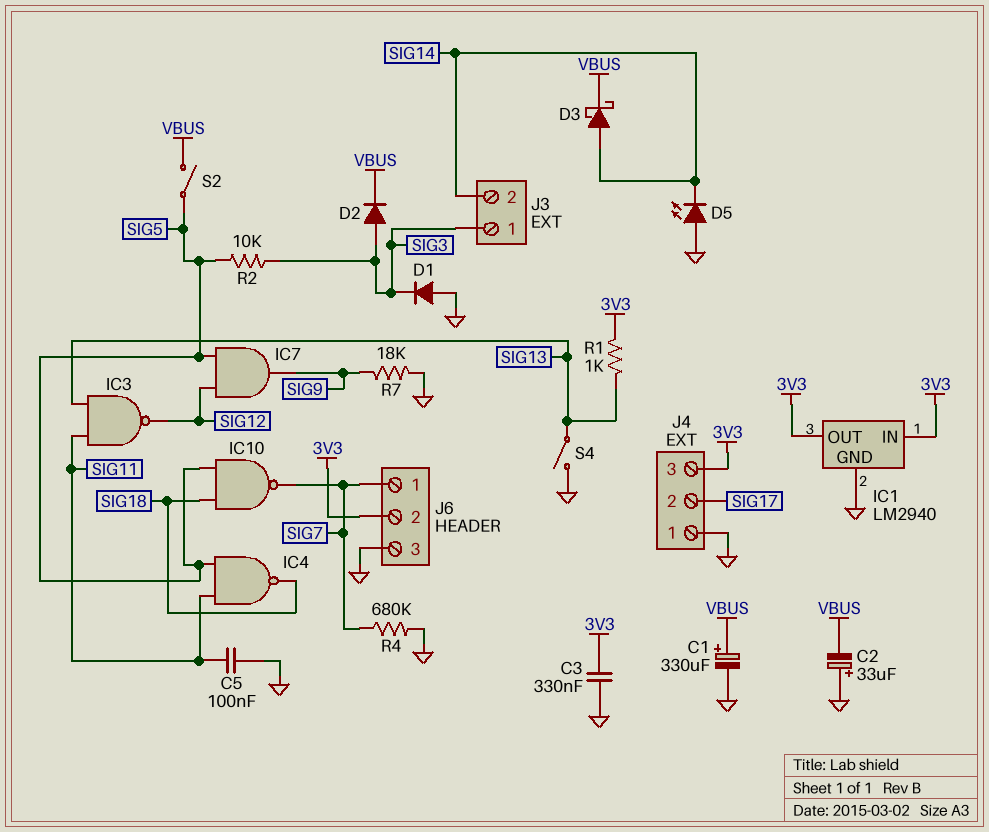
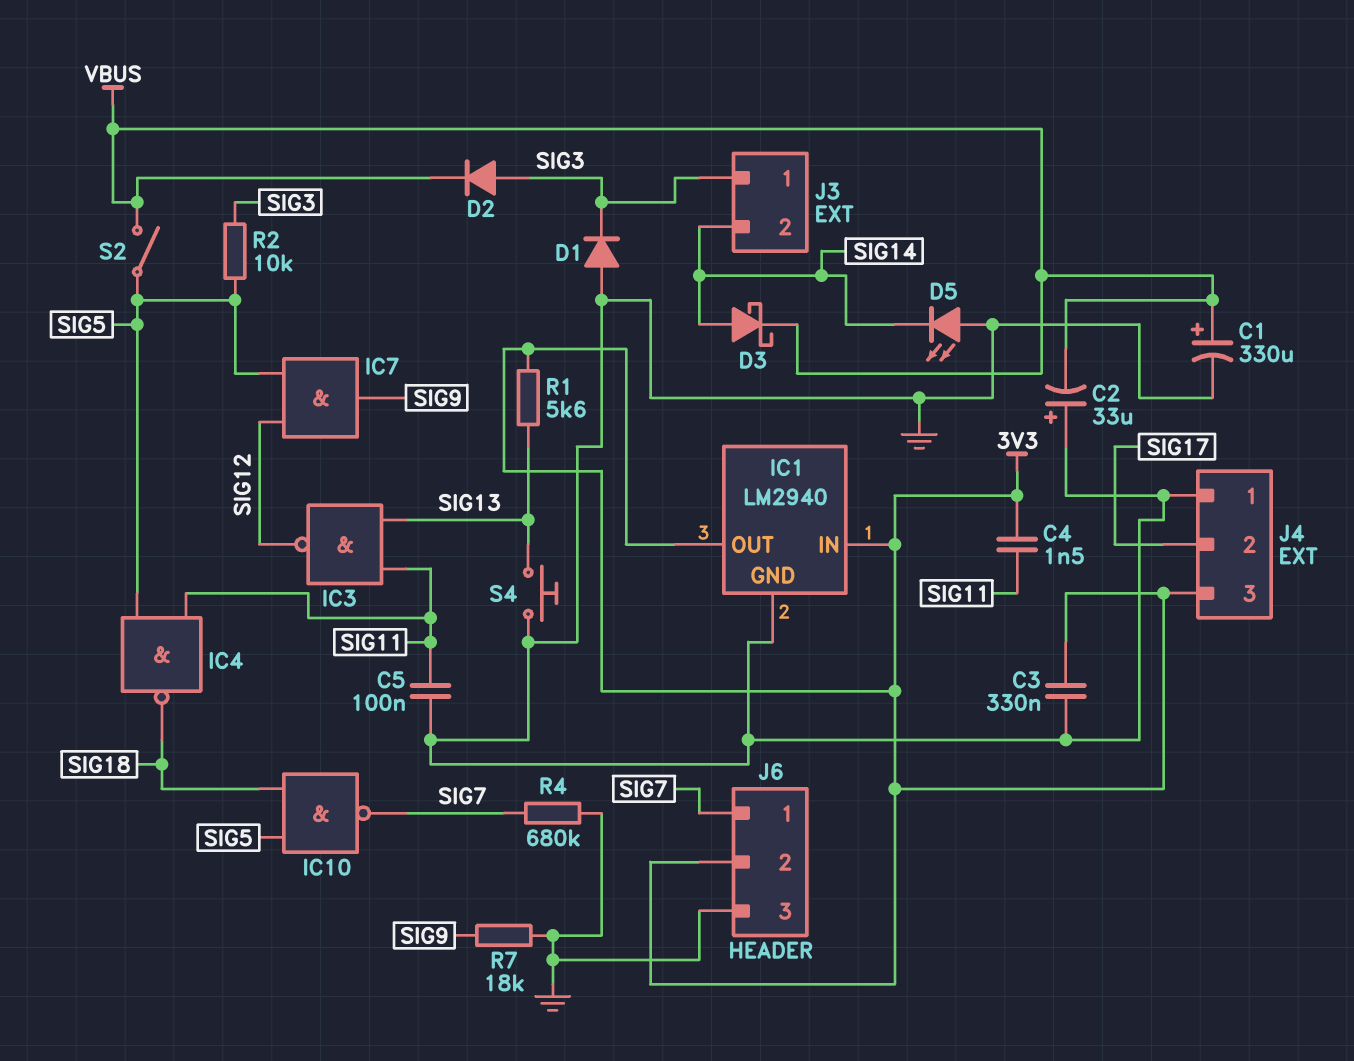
C4: none -> 1.5nF (3V3, SIG11)
R1: 1k (3V3, SIG13) -> 5.6k (3V3, SIG13)
S4: switch (GND, SIG13) -> button (GND, SIG13)

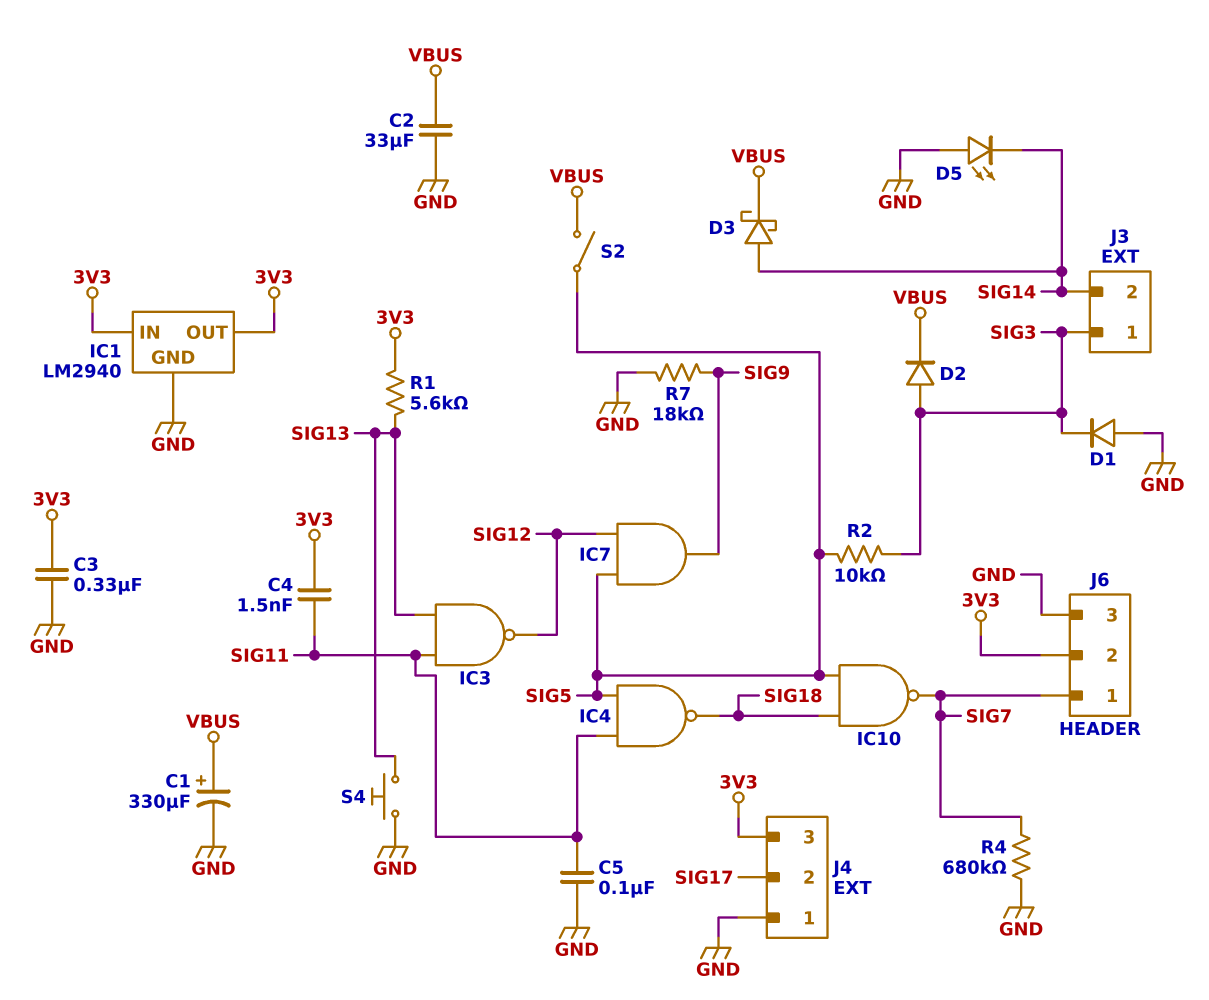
C2: 33uF (plus GND, minus VBUS) -> 33uF (GND, VBUS)

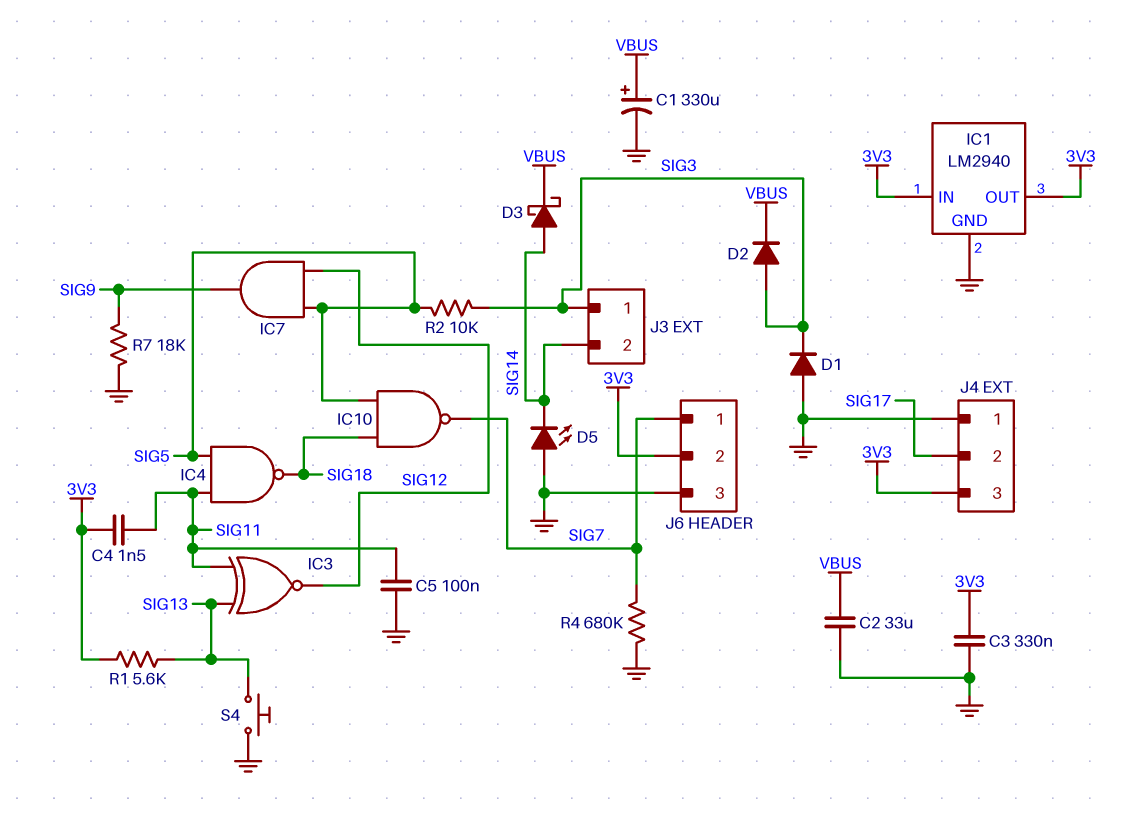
IC3: NAND (in SIG11, in SIG13, out SIG12) -> XNOR (in SIG11, in SIG13, out SIG12)
S2: switch (SIG5, VBUS) -> none

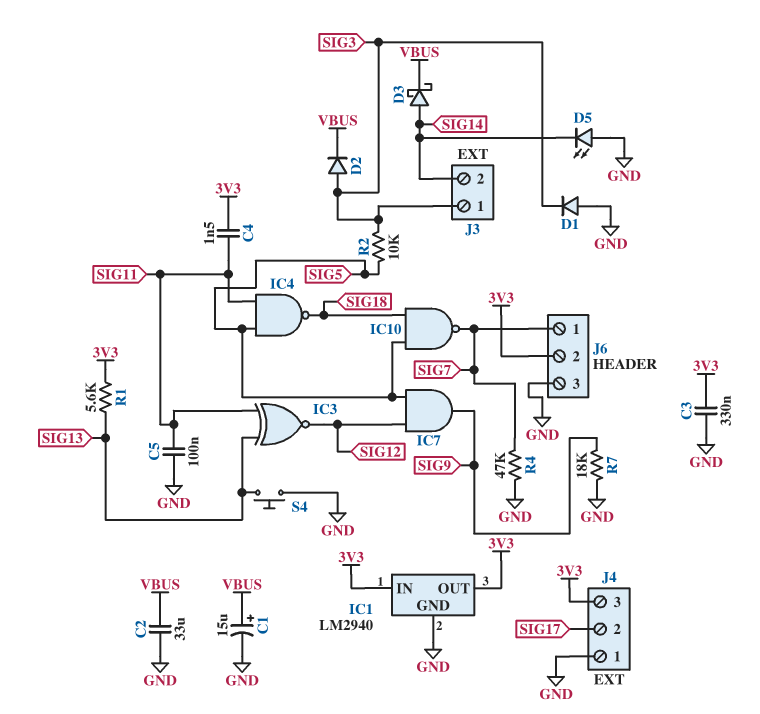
C1: 330uF (plus VBUS, minus GND) -> 15uF (plus VBUS, minus GND)
R4: 680k (GND, SIG7) -> 47k (GND, SIG7)

